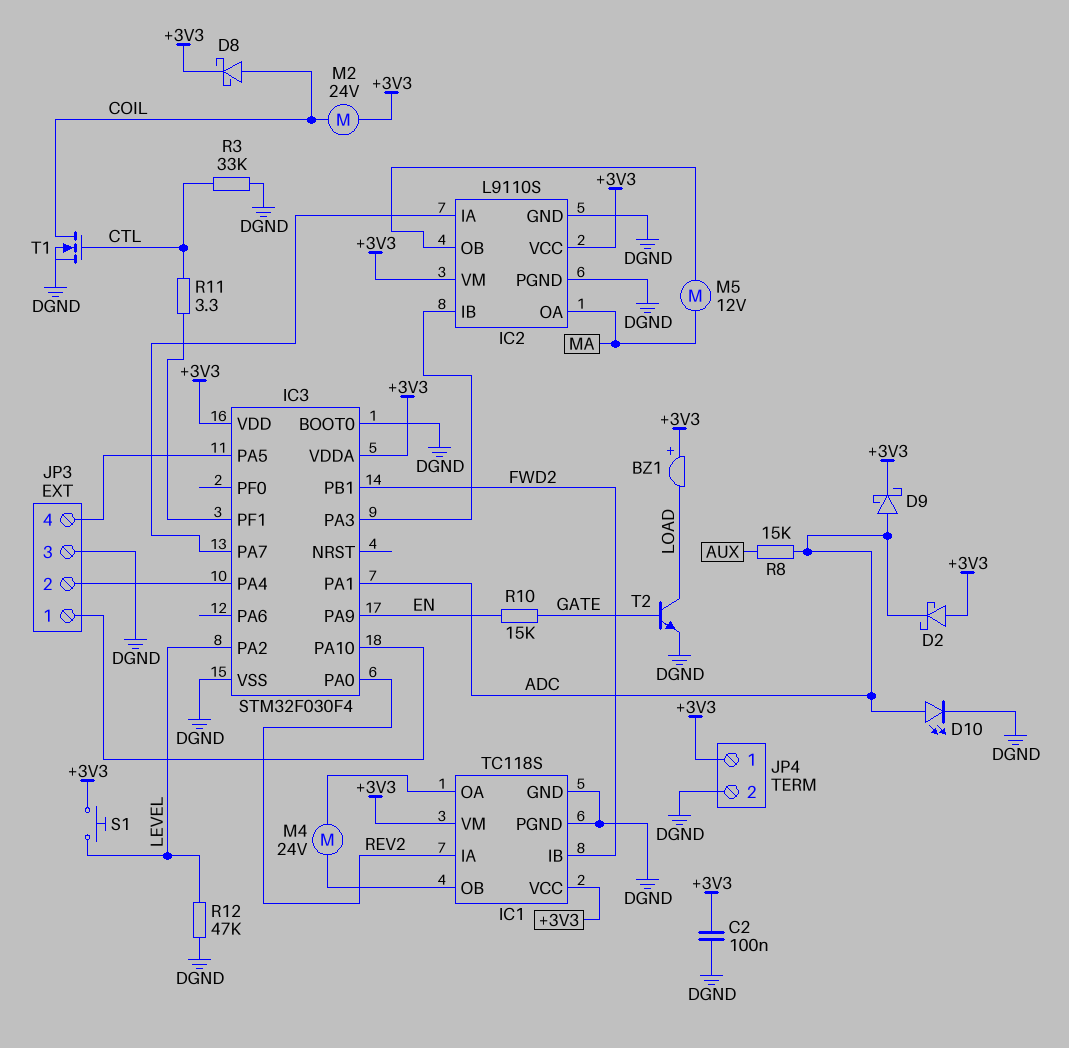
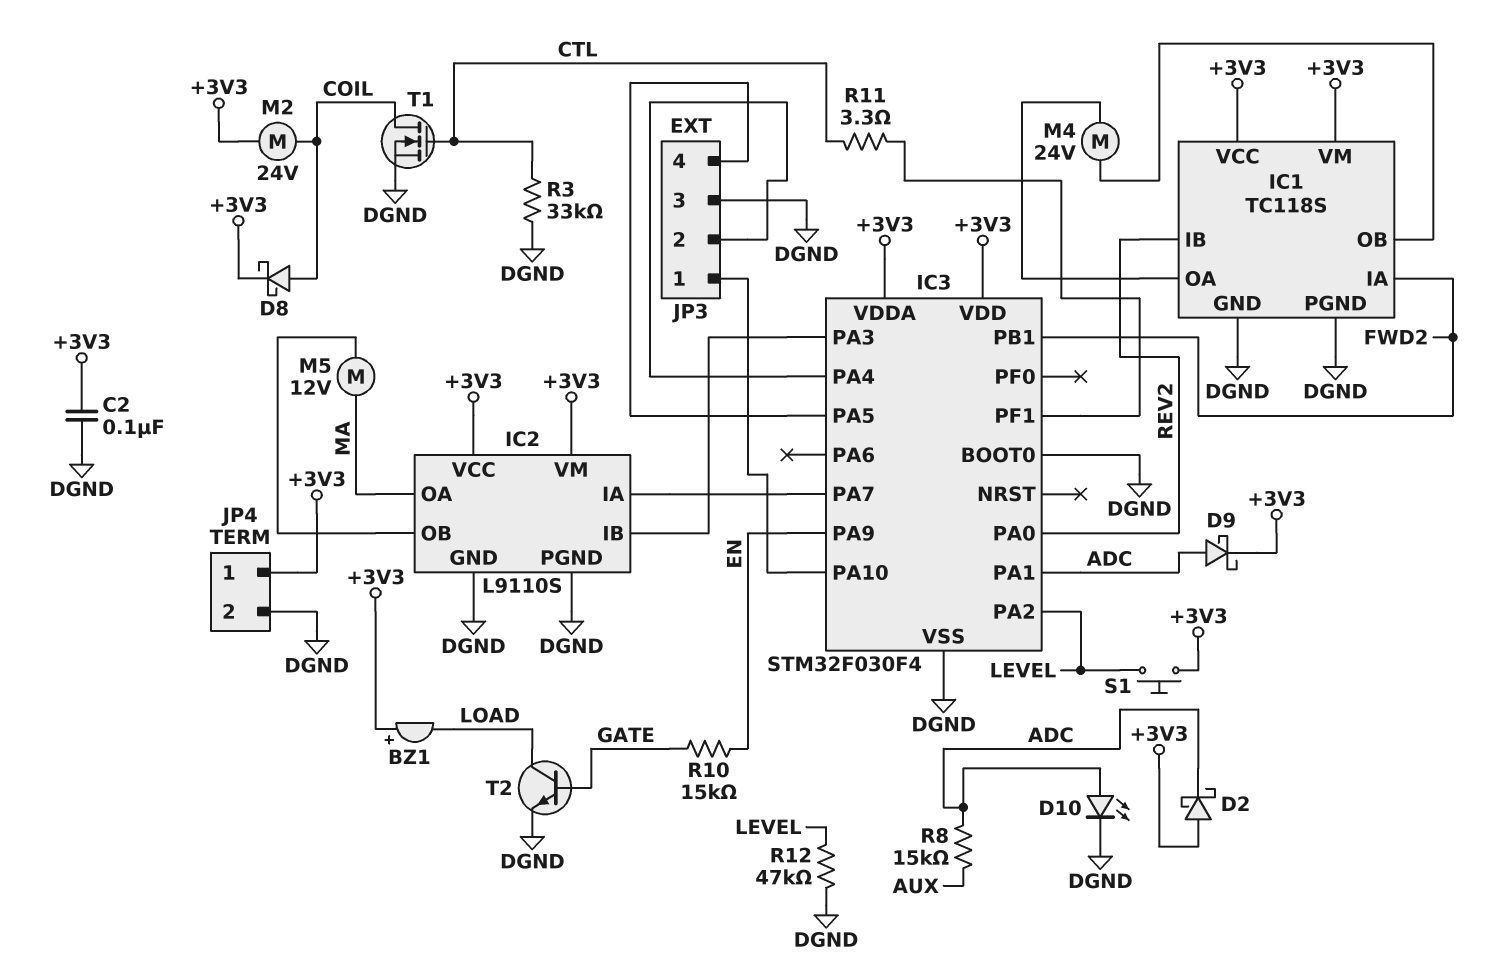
IC1 pin IA: REV2 -> FWD2
IC1 pin IB: FWD2 -> REV2

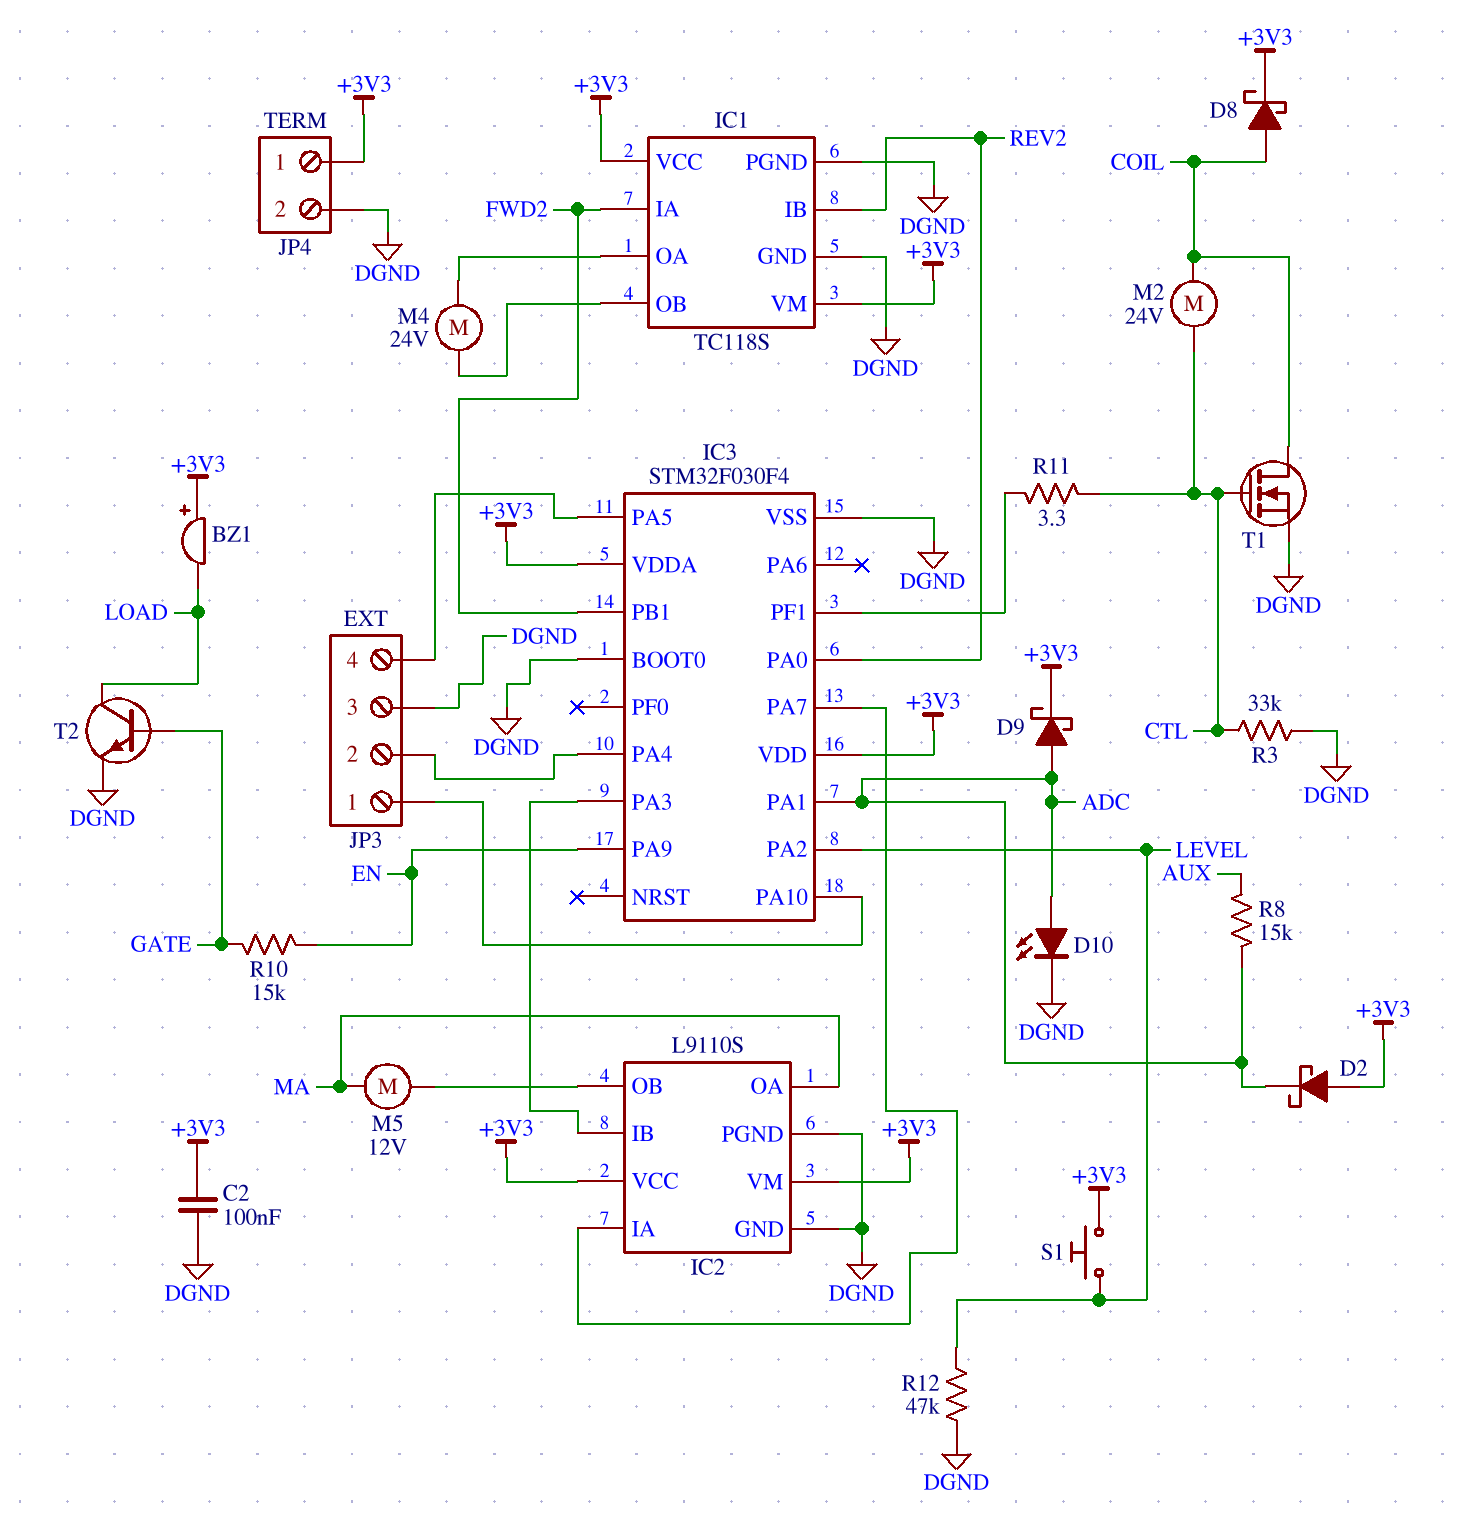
M2: motor 24V (+3V3, COIL) -> motor 24V (COIL, CTL)

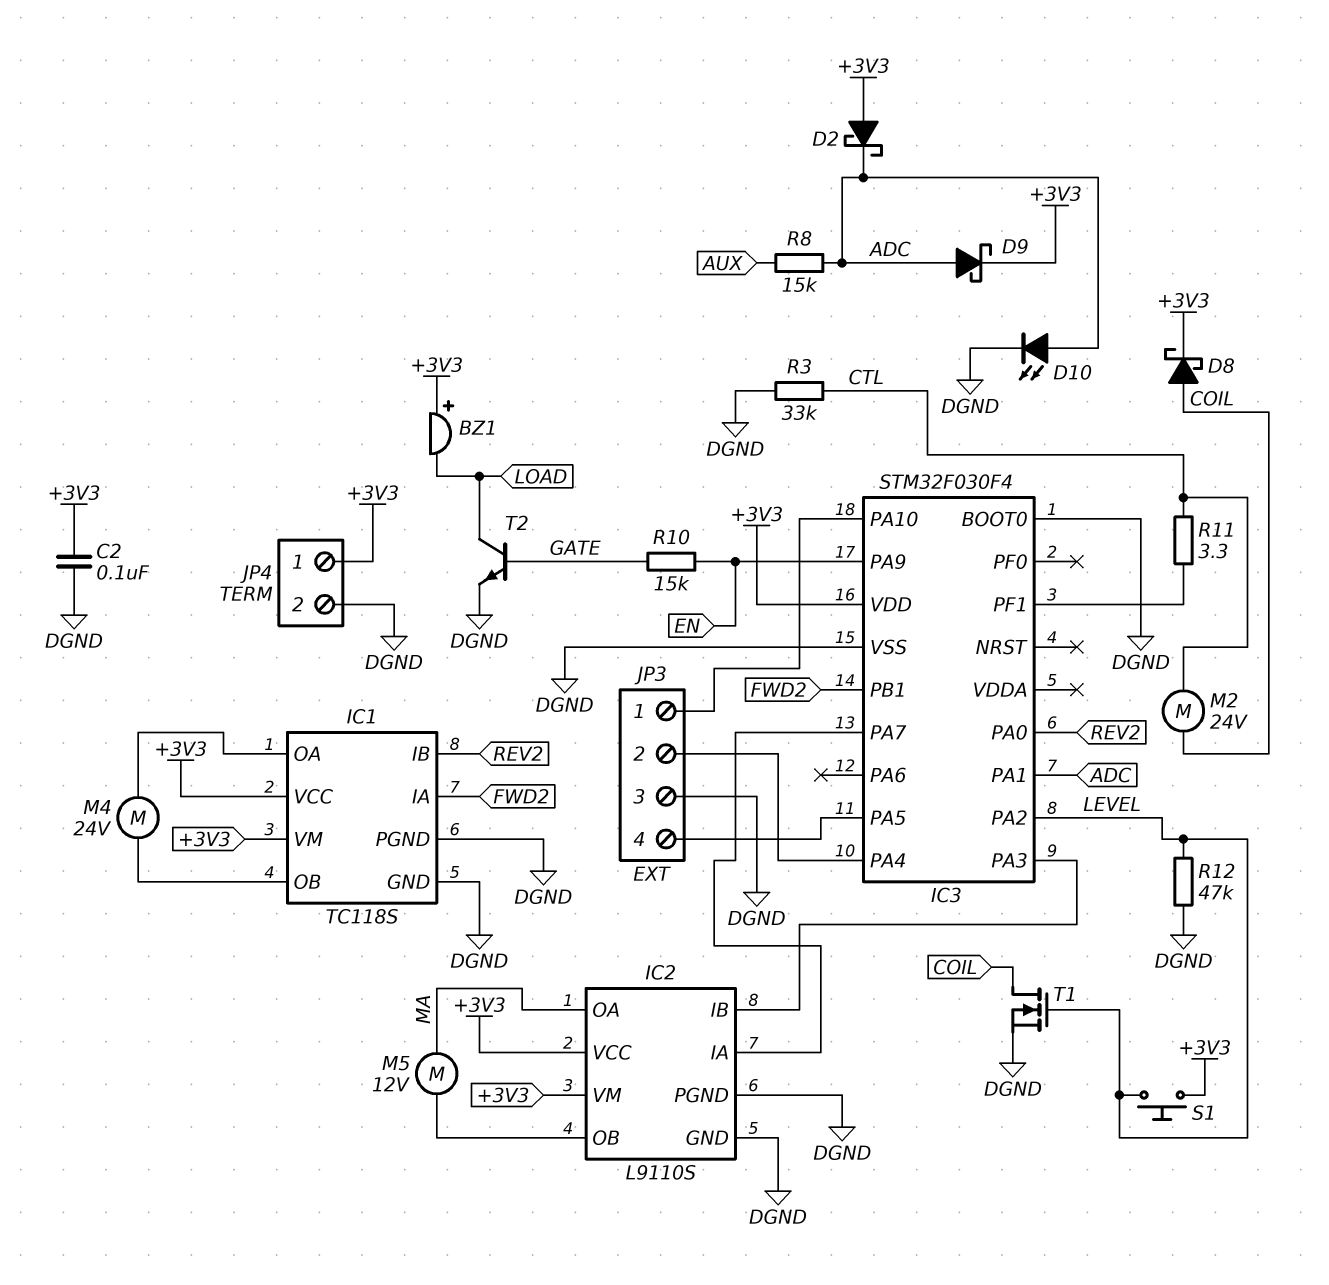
IC3 pin VDDA: +3V3 -> none
T1: NMOS (G CTL, D COIL, S DGND) -> NMOS (G LEVEL, D COIL, S DGND)

